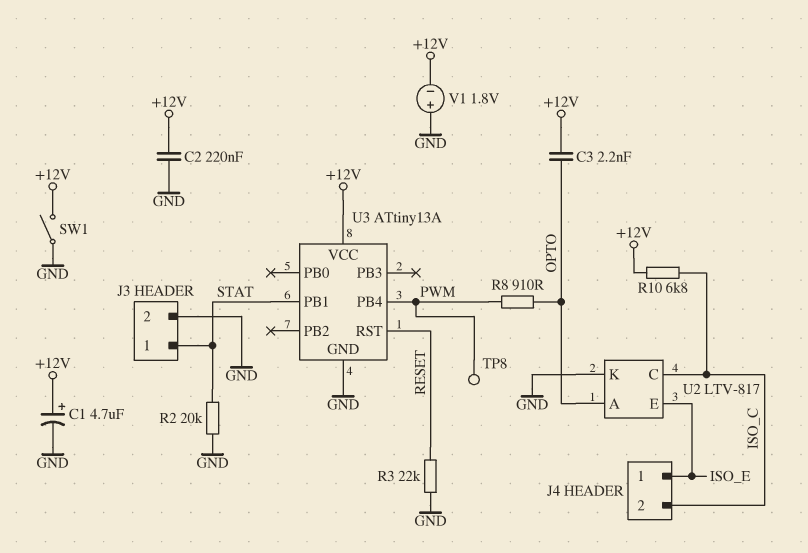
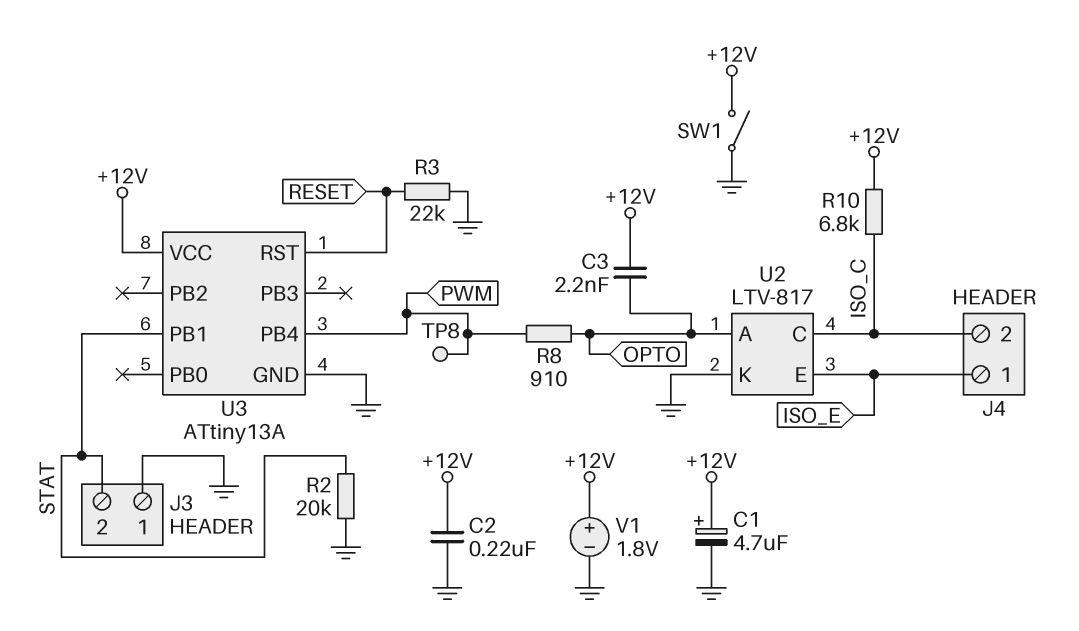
J3 pin 1: STAT -> GND
J3 pin 2: GND -> STAT
V1: 1.8V (plus GND, minus +12V) -> 1.8V (plus +12V, minus GND)

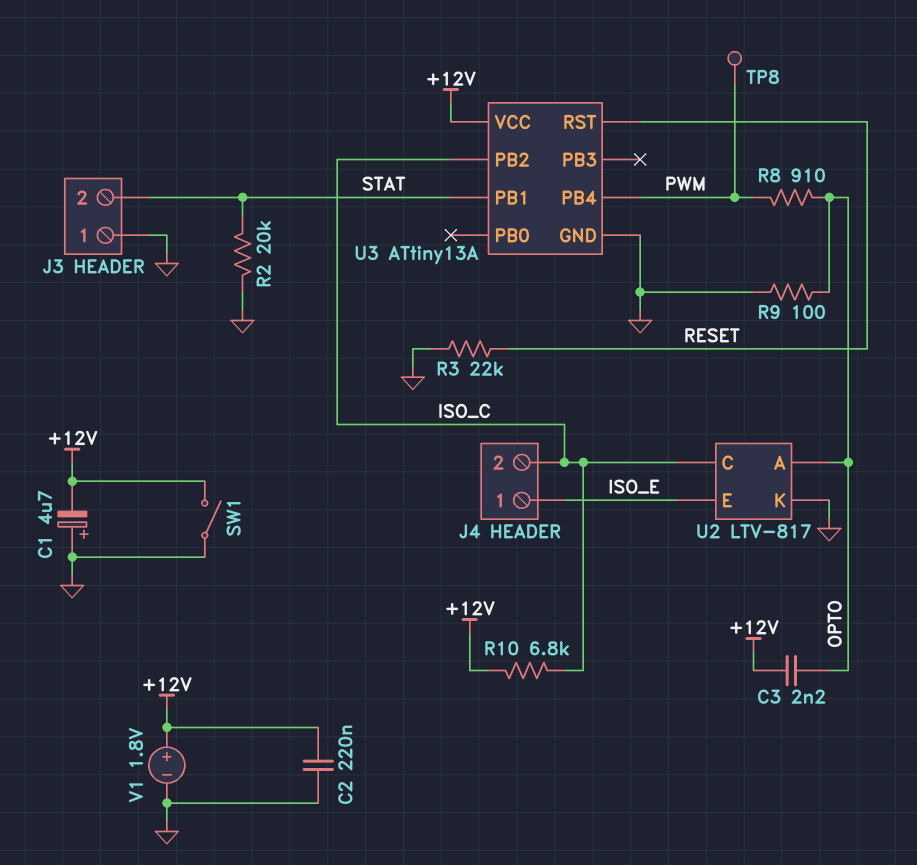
C1: 4.7uF (plus +12V, minus GND) -> 4.7uF (plus GND, minus +12V)
R9: none -> 100 (GND, OPTO)
U3 pin PB2: none -> ISO_C

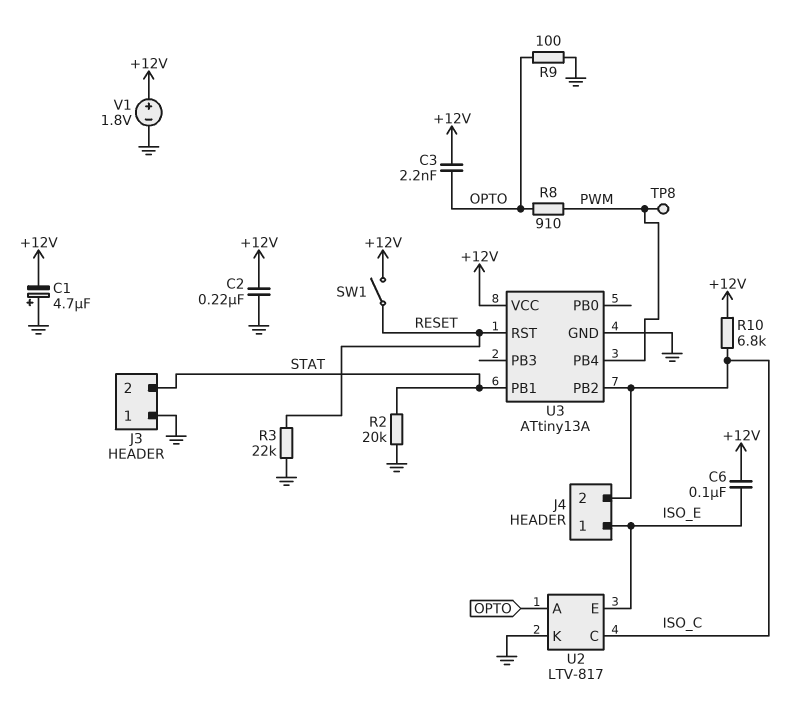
C6: none -> 100nF (+12V, ISO_E)
SW1: switch (+12V, GND) -> switch (+12V, RESET)

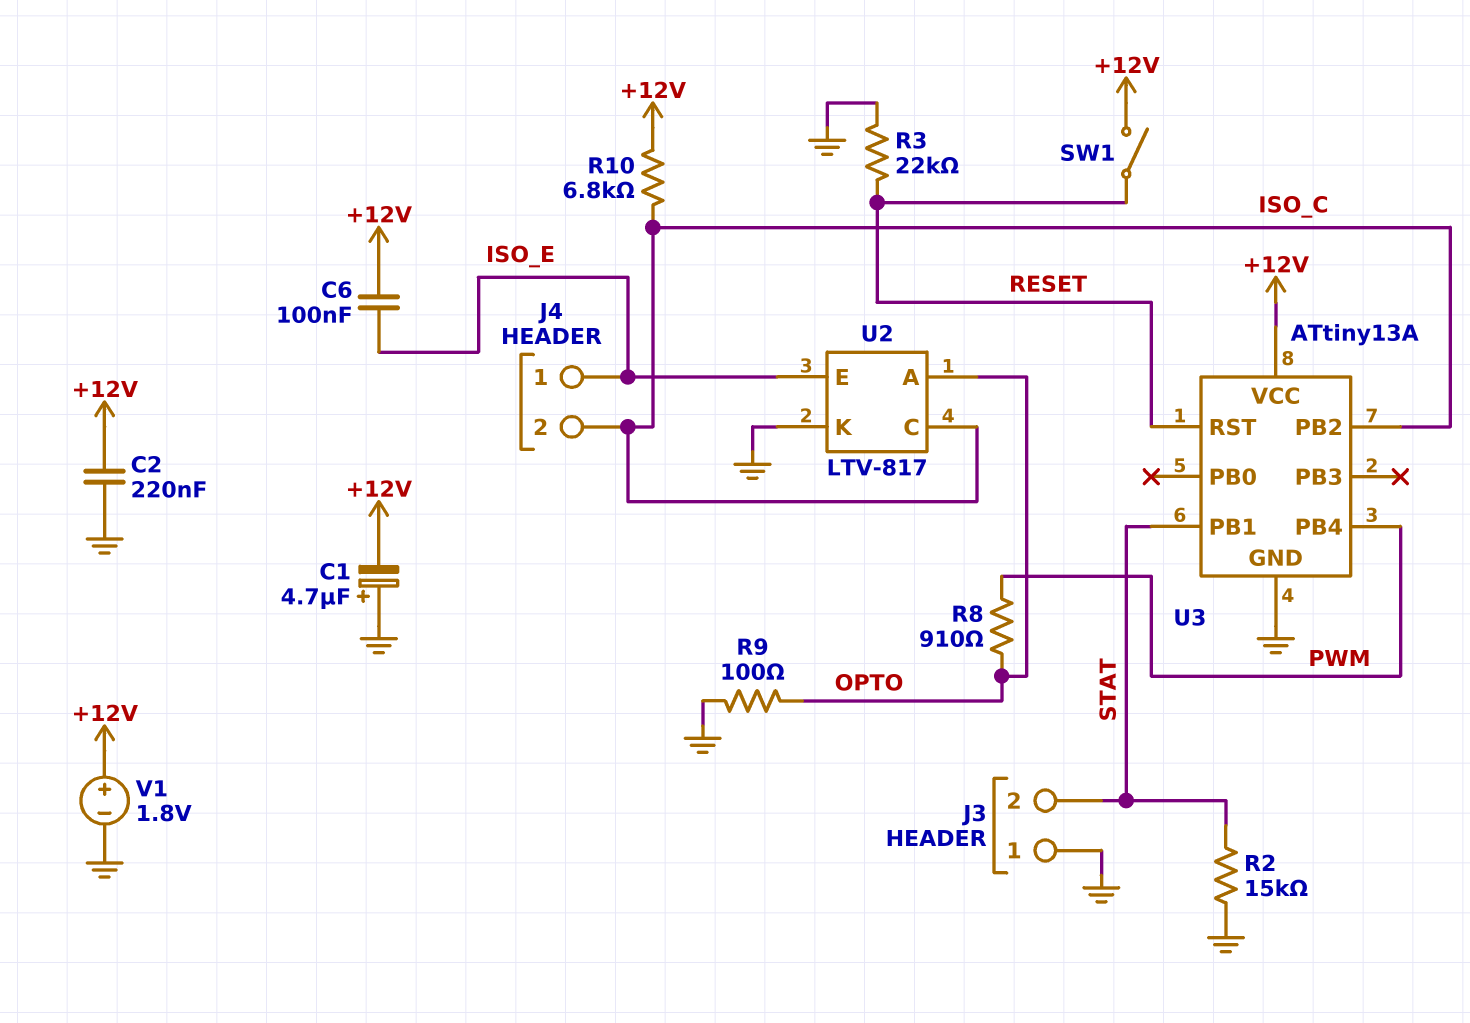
C3: 2.2nF (+12V, OPTO) -> none
R2: 20k (GND, STAT) -> 15k (GND, STAT)
TP8: test point (PWM) -> none

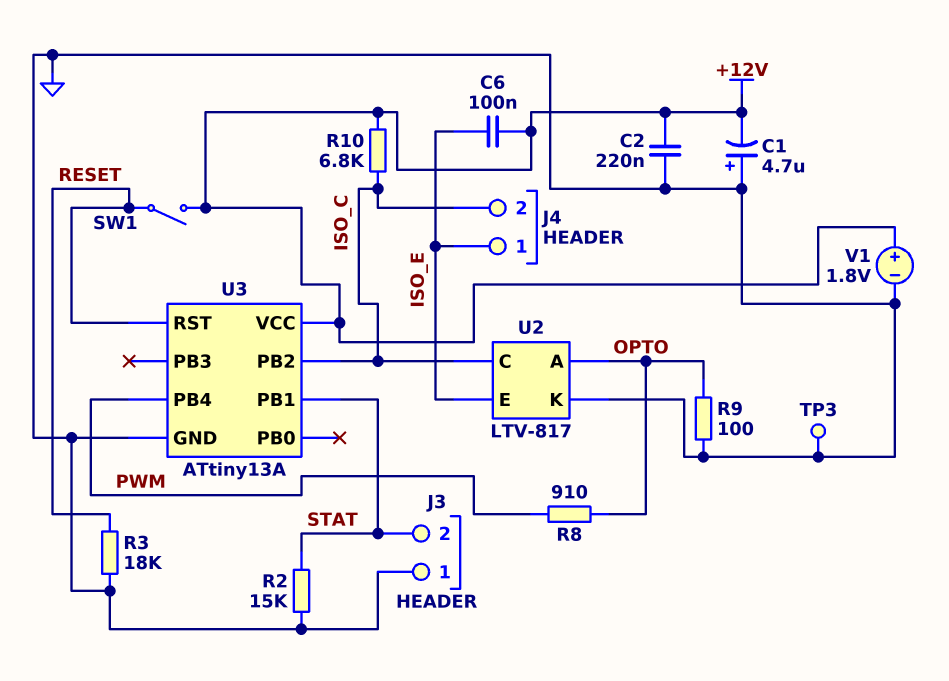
R3: 22k (GND, RESET) -> 18k (GND, RESET)
TP3: none -> test point (GND)

